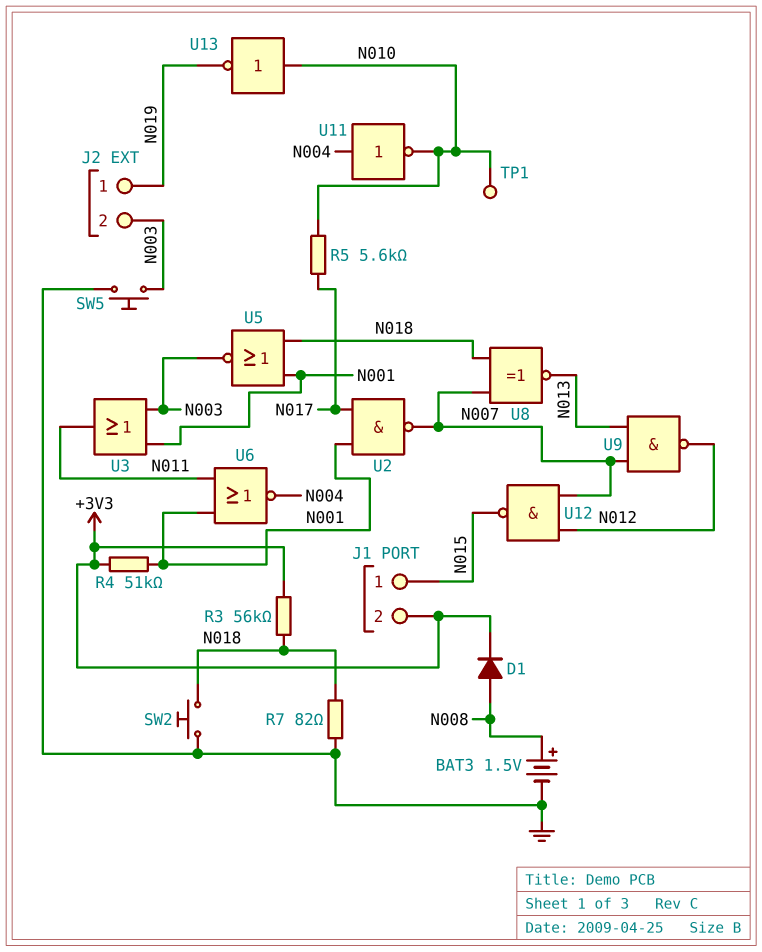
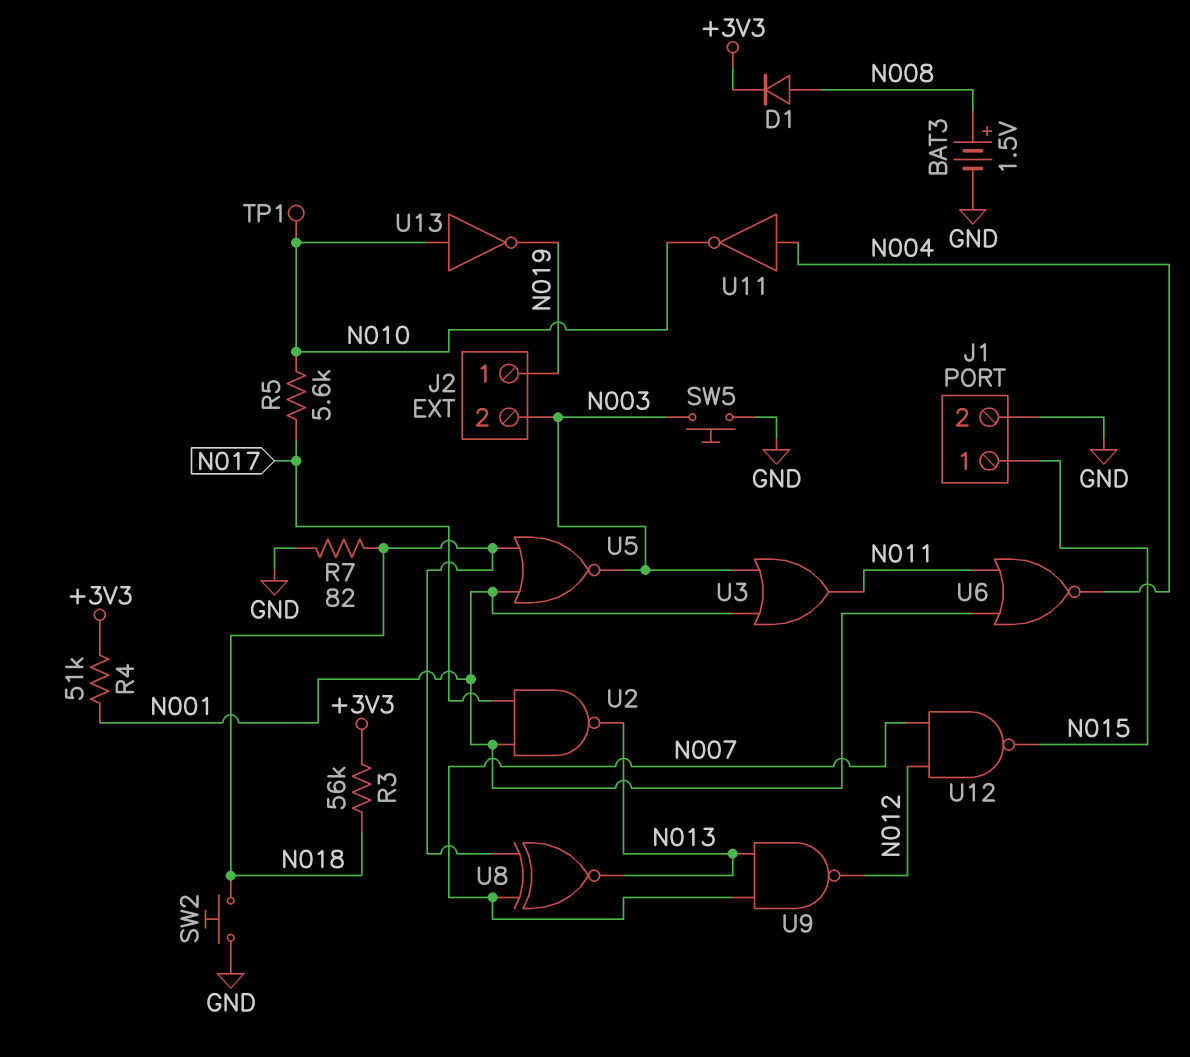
J1 pin 2: +3V3 -> GND
U2: NAND (in N001, in N017, out N007) -> NAND (in N001, in N017, out N013)

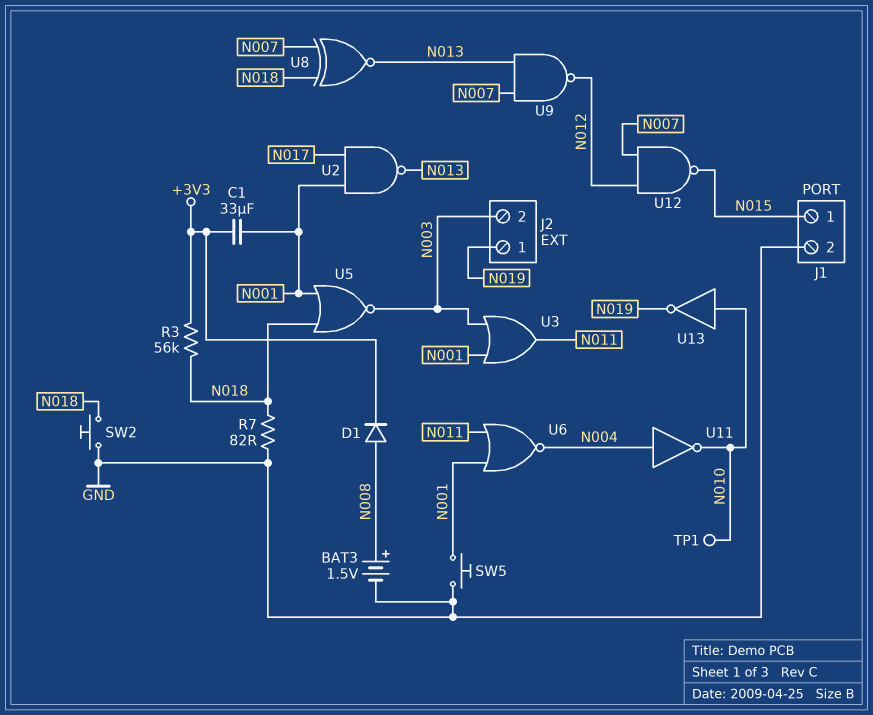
C1: none -> 33uF (+3V3, N001)
R4: 51k (+3V3, N001) -> none
R5: 5.6k (N010, N017) -> none
SW5: button (GND, N003) -> button (GND, N001)

